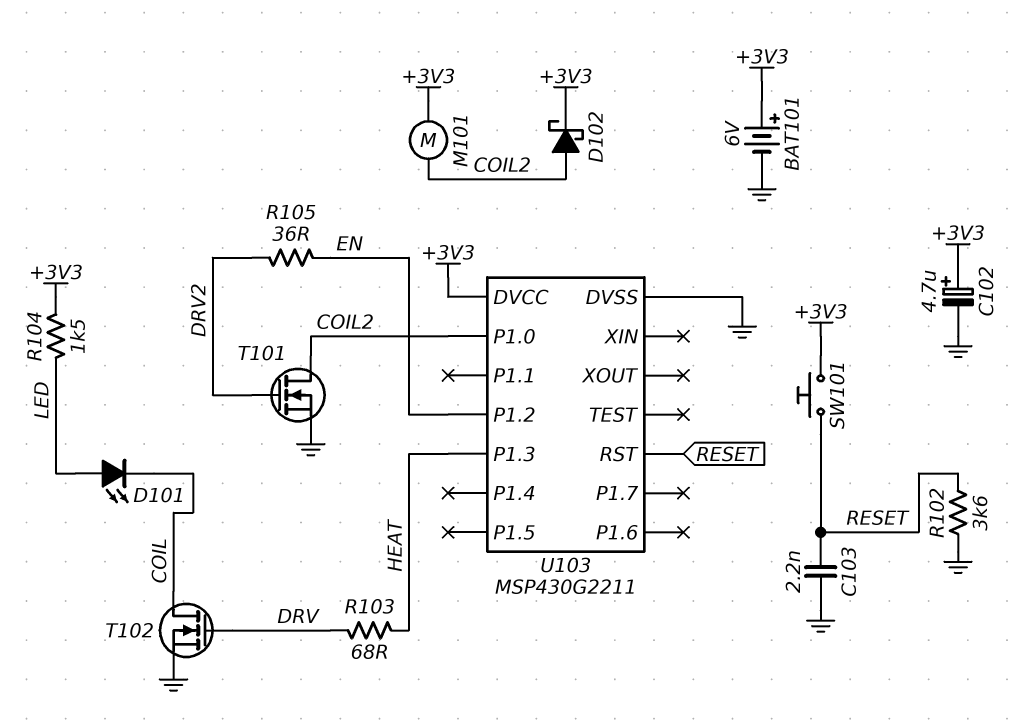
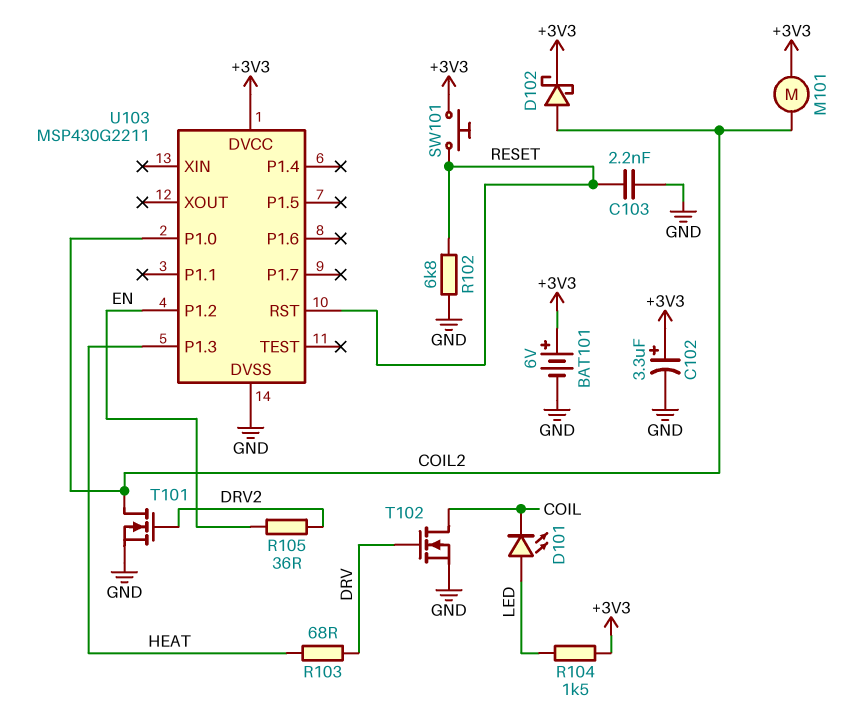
C102: 4.7uF (plus +3V3, minus GND) -> 3.3uF (plus +3V3, minus GND)
R102: 3.6k (GND, RESET) -> 6.8k (GND, RESET)

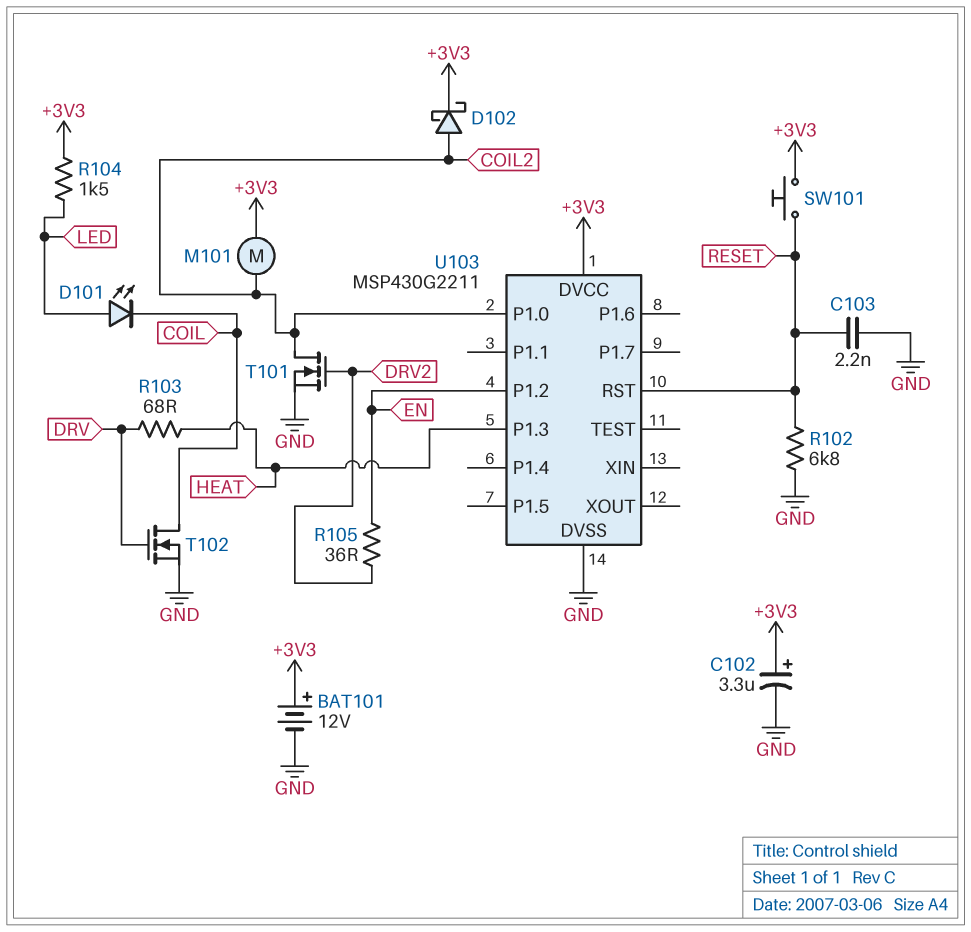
BAT101: 6V (plus +3V3, minus GND) -> 12V (plus +3V3, minus GND)

